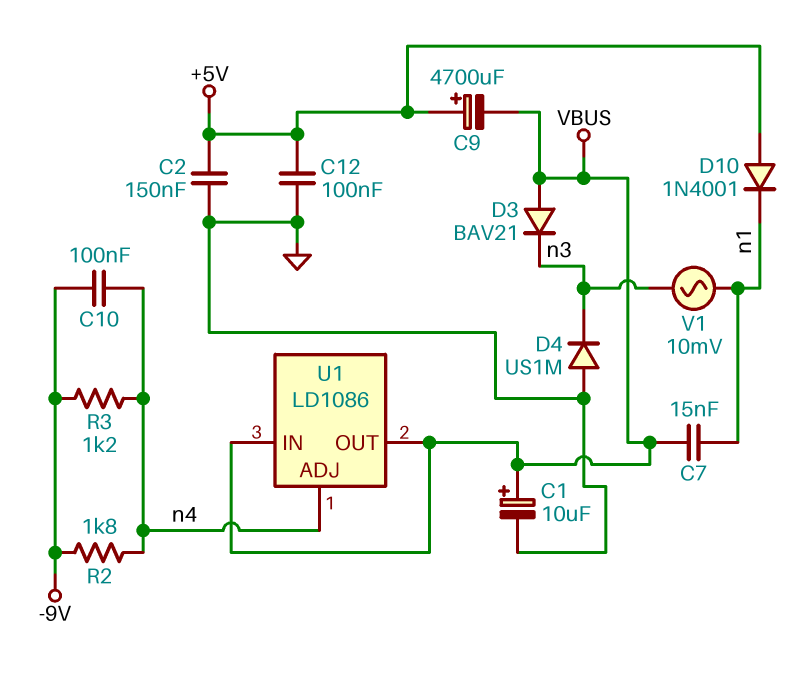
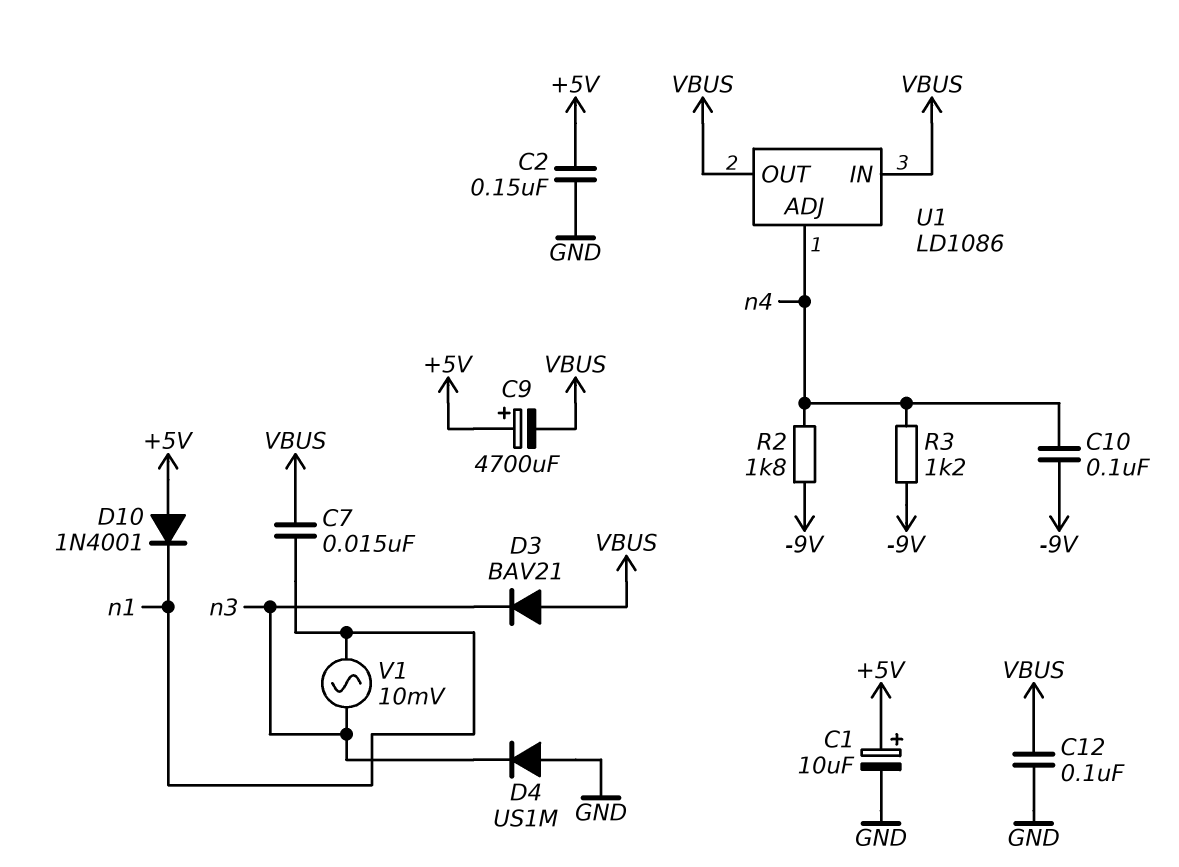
C1: 10uF (plus VBUS, minus GND) -> 10uF (plus +5V, minus GND)
C12: 100nF (+5V, GND) -> 100nF (GND, VBUS)

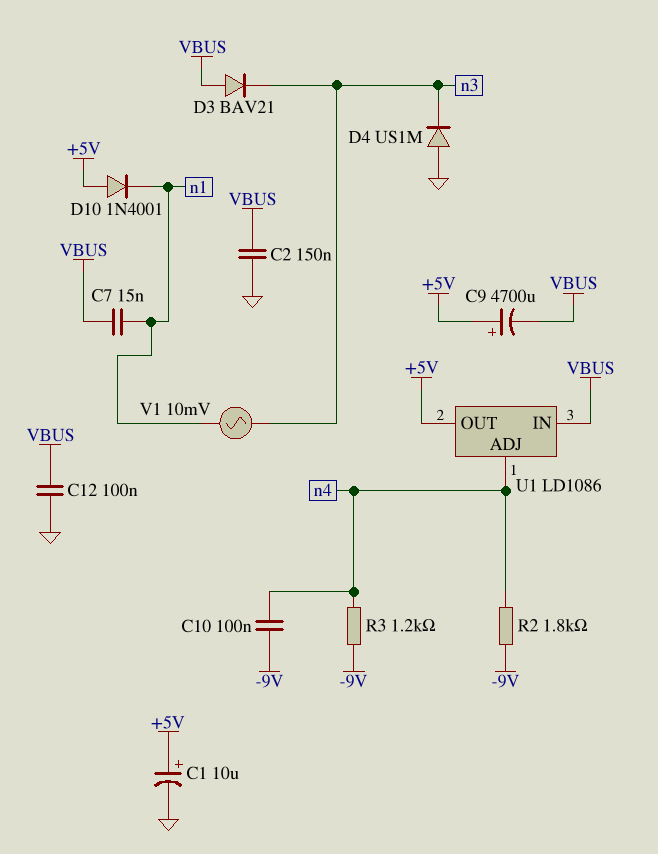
C2: 150nF (+5V, GND) -> 150nF (GND, VBUS)
U1 pin OUT: VBUS -> +5V

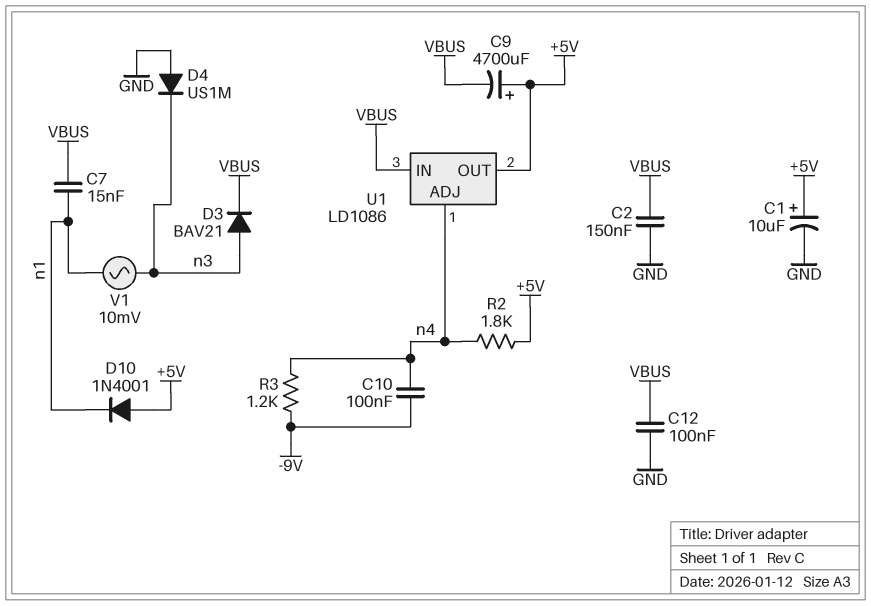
D3: diode BAV21 (A VBUS, K n3) -> diode BAV21 (A n3, K VBUS)
R2: 1.8k (-9V, n4) -> 1.8k (+5V, n4)

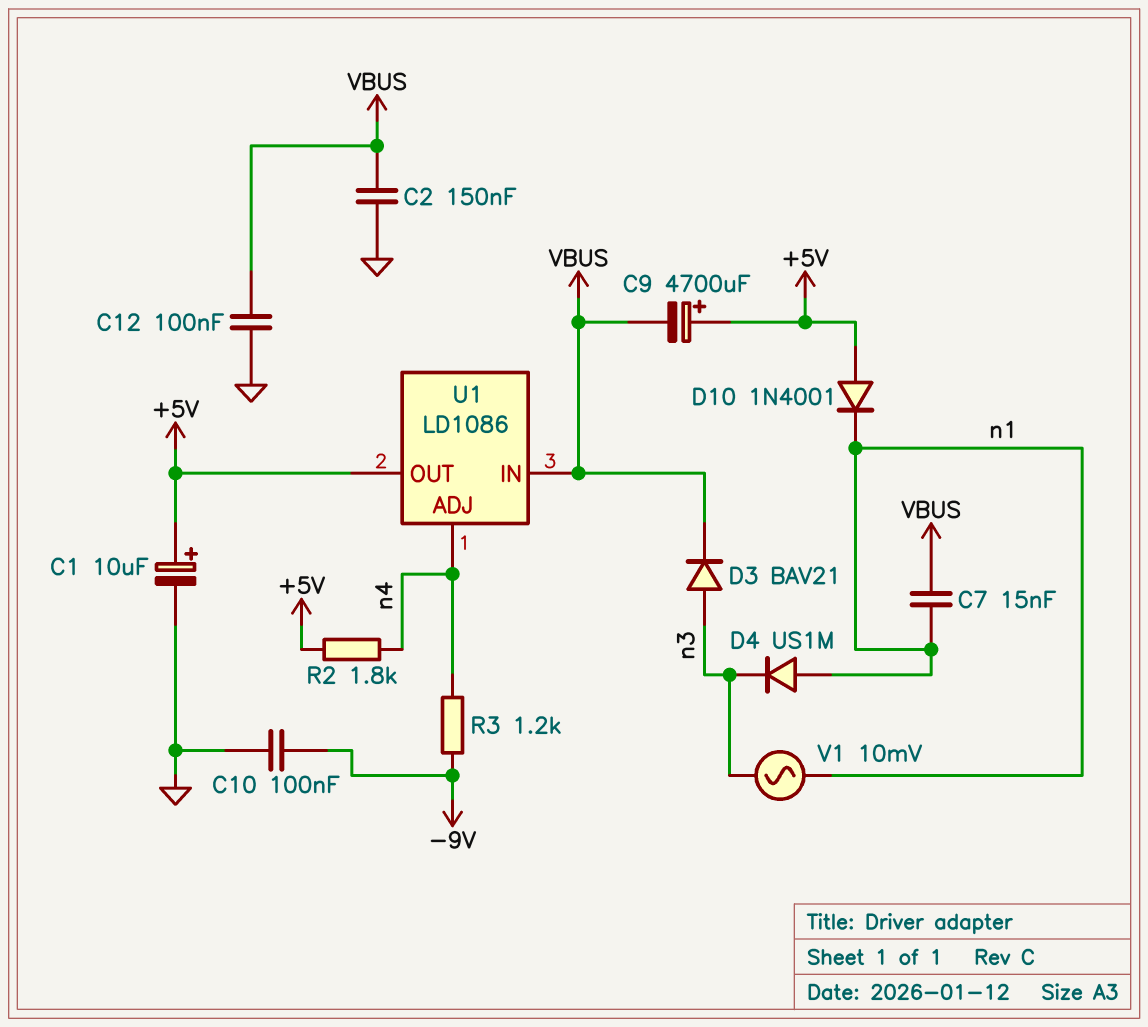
C10: 100nF (-9V, n4) -> 100nF (-9V, GND)
D4: diode US1M (A GND, K n3) -> diode US1M (A n1, K n3)

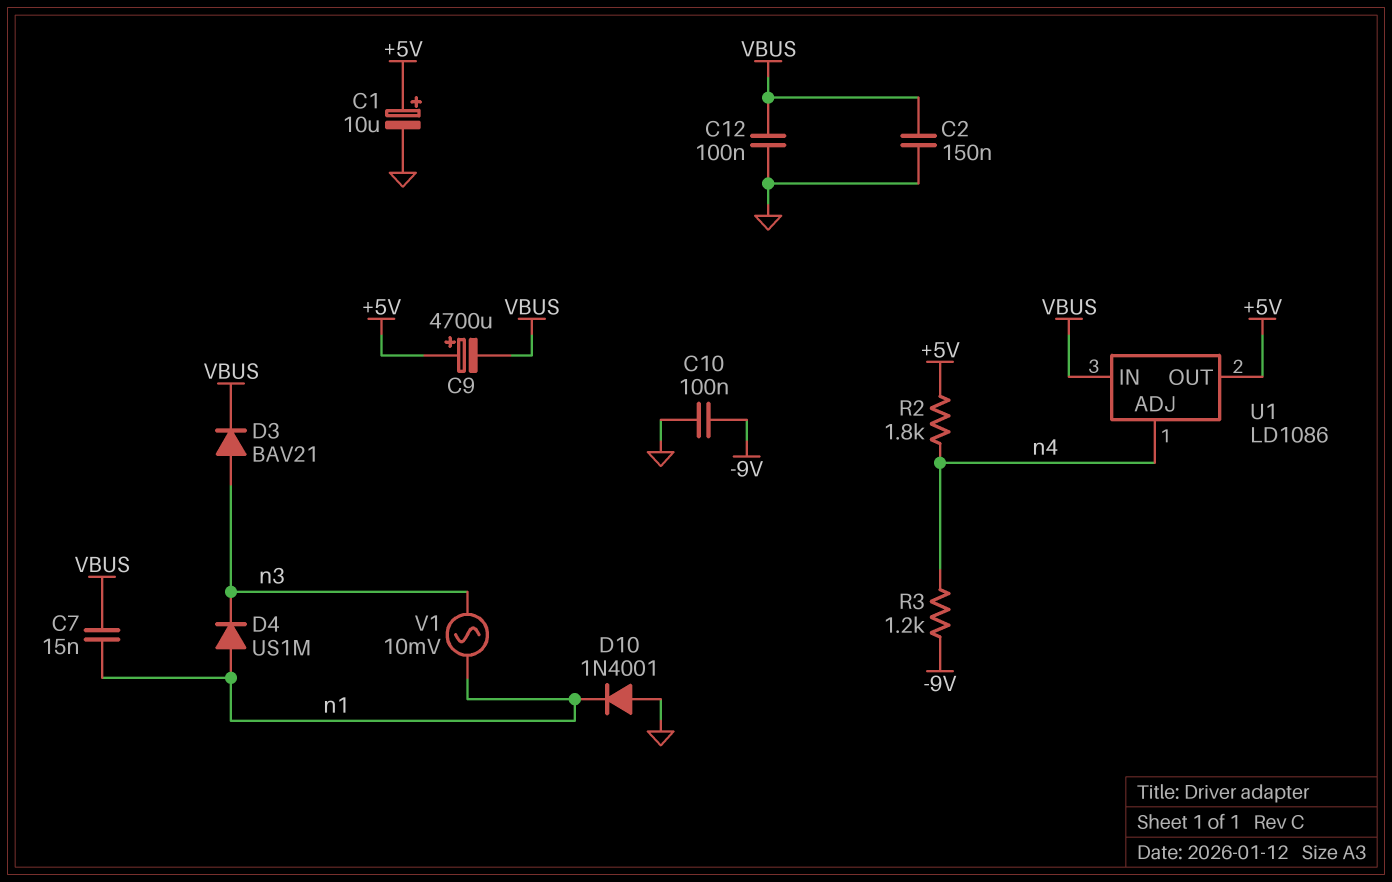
D10: diode 1N4001 (A +5V, K n1) -> diode 1N4001 (A GND, K n1)

